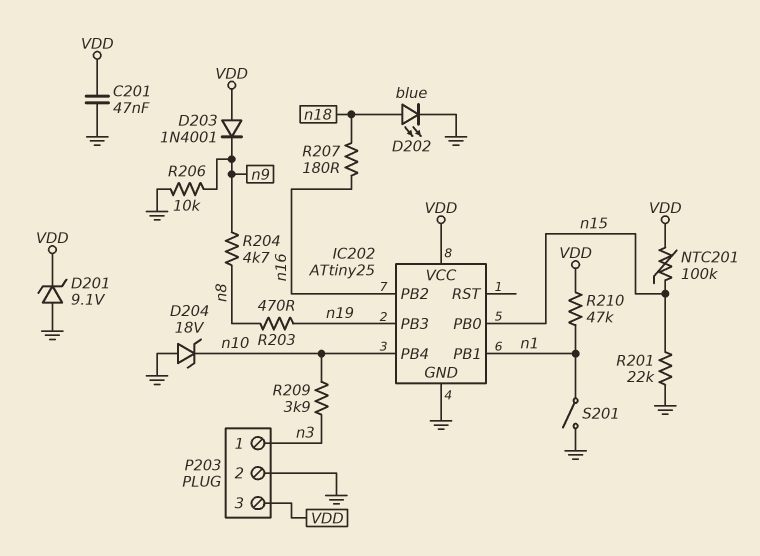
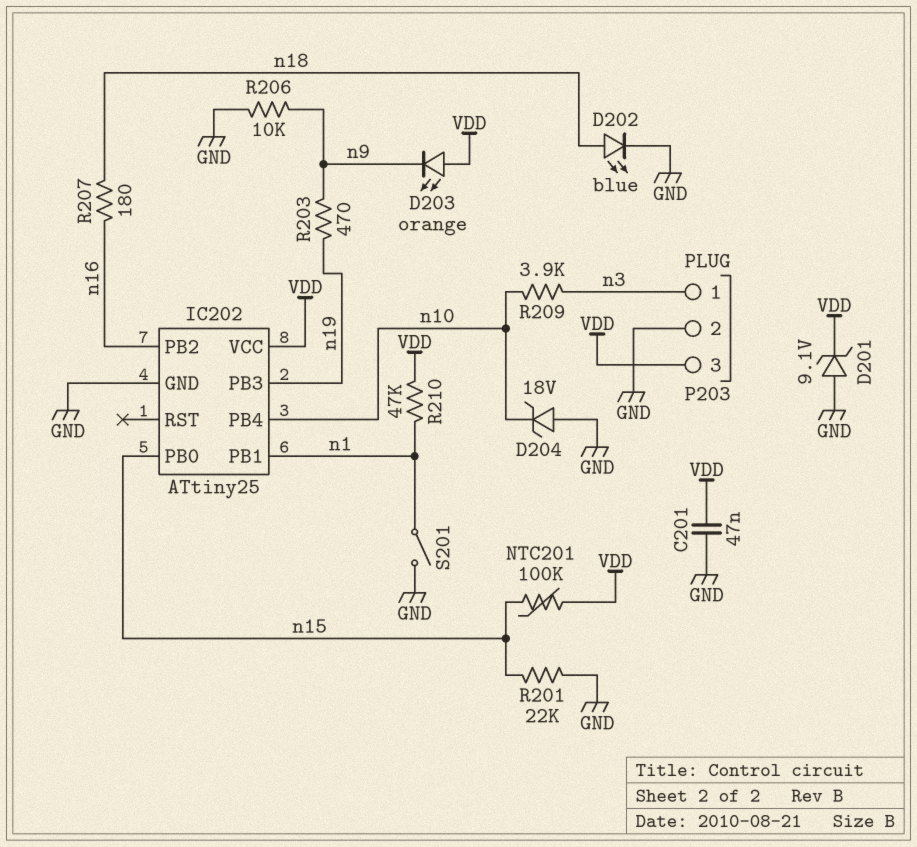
D203: diode 1N4001 (A VDD, K n9) -> LED orange (A VDD, K n9)
R203: 470 (n8, n19) -> 470 (n9, n19)
R204: 4.7k (n8, n9) -> none

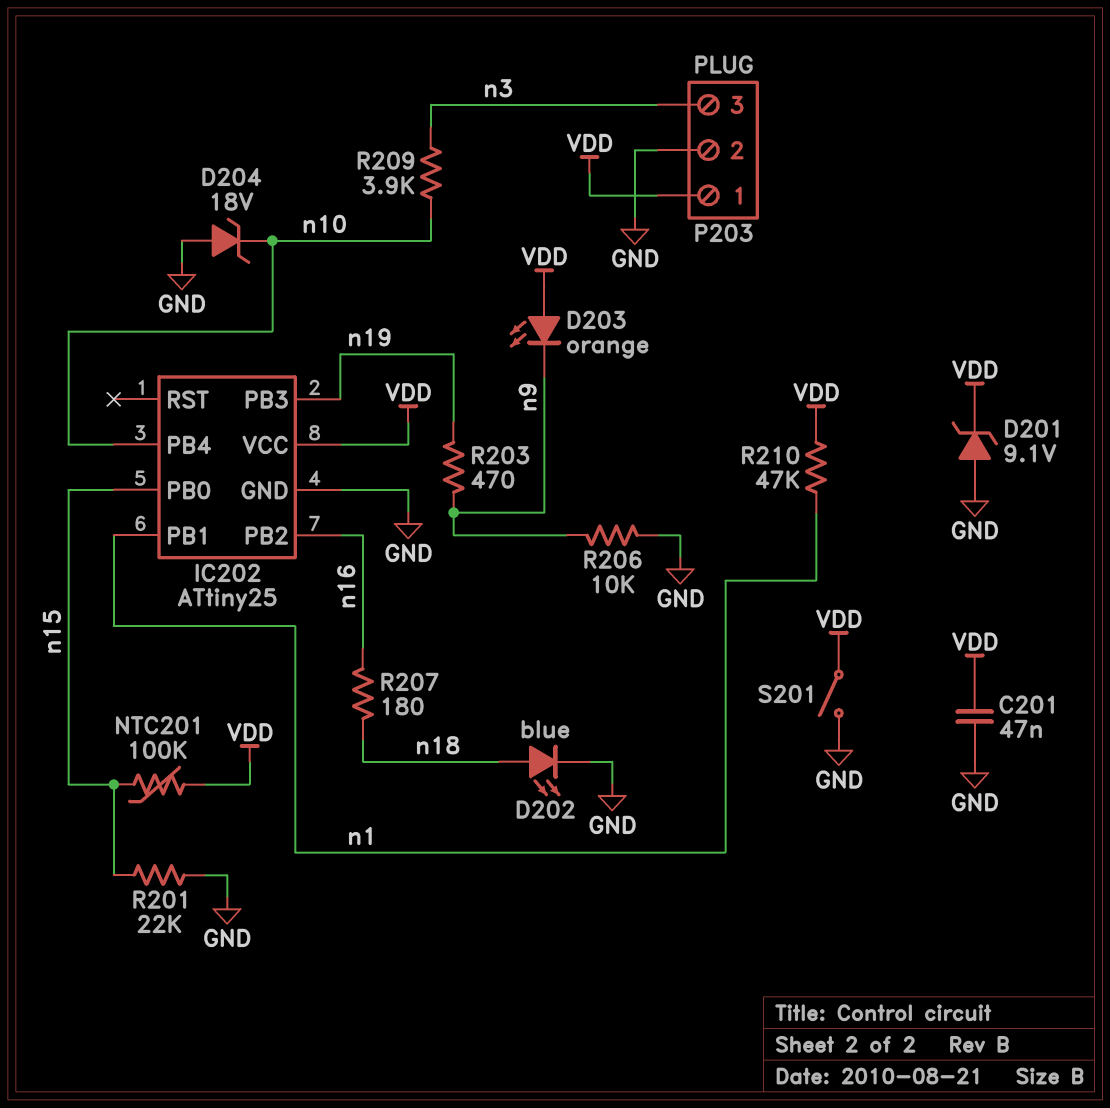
P203 pin 1: n3 -> VDD
P203 pin 3: VDD -> n3
S201: switch (GND, n1) -> switch (GND, VDD)

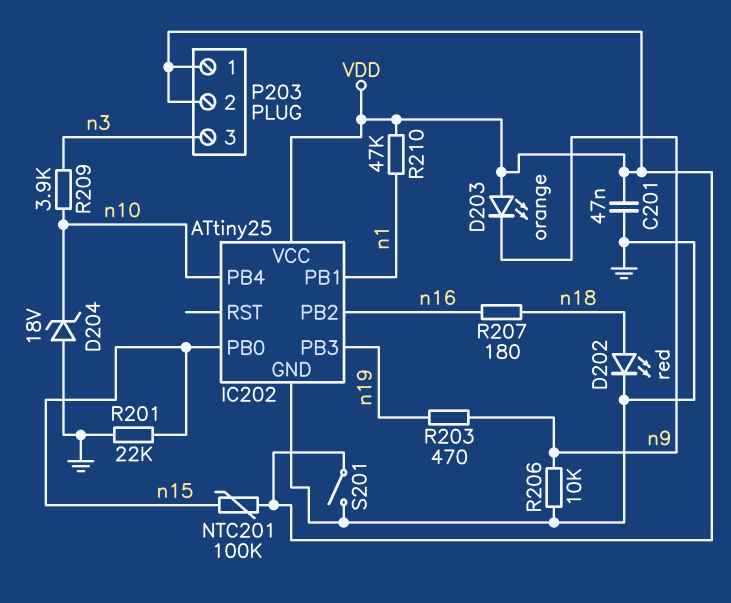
D201: zener 9.1V (A GND, K VDD) -> none
D202: LED blue (A n18, K GND) -> LED red (A n18, K GND)
P203 pin 2: GND -> VDD

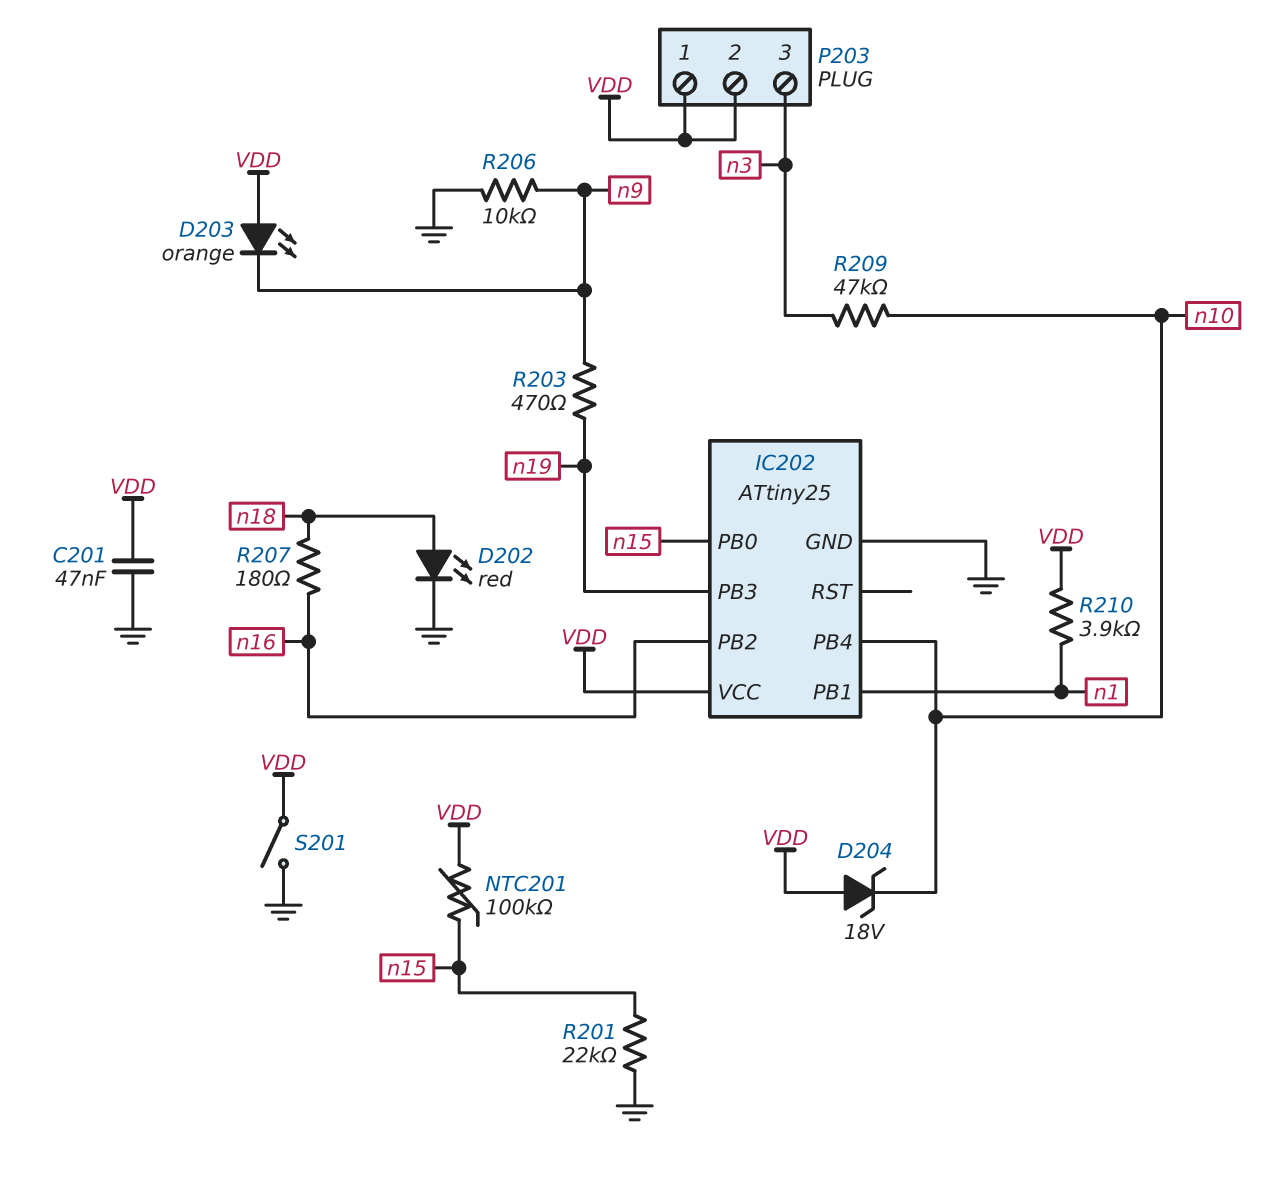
D204: zener 18V (A GND, K n10) -> zener 18V (A VDD, K n10)
R209: 3.9k (n3, n10) -> 47k (n3, n10)
R210: 47k (VDD, n1) -> 3.9k (VDD, n1)

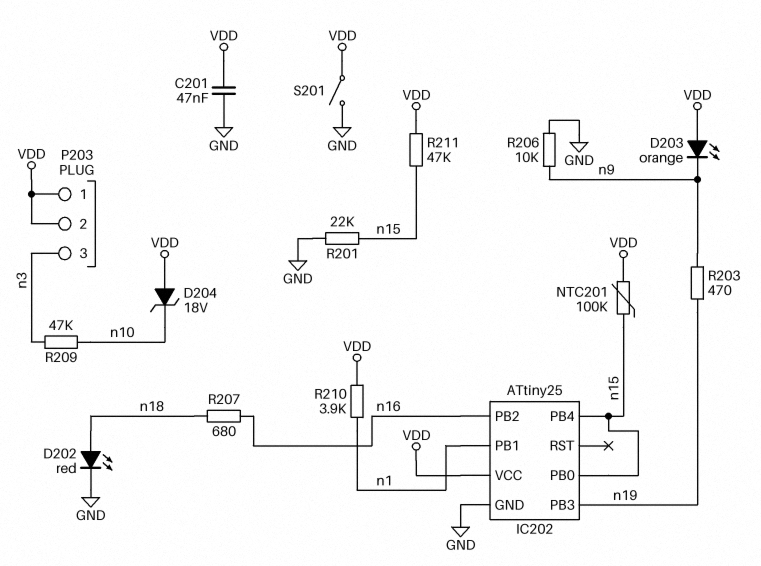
IC202 pin PB4: n10 -> n15
R207: 180 (n16, n18) -> 680 (n16, n18)
R211: none -> 47k (VDD, n15)

